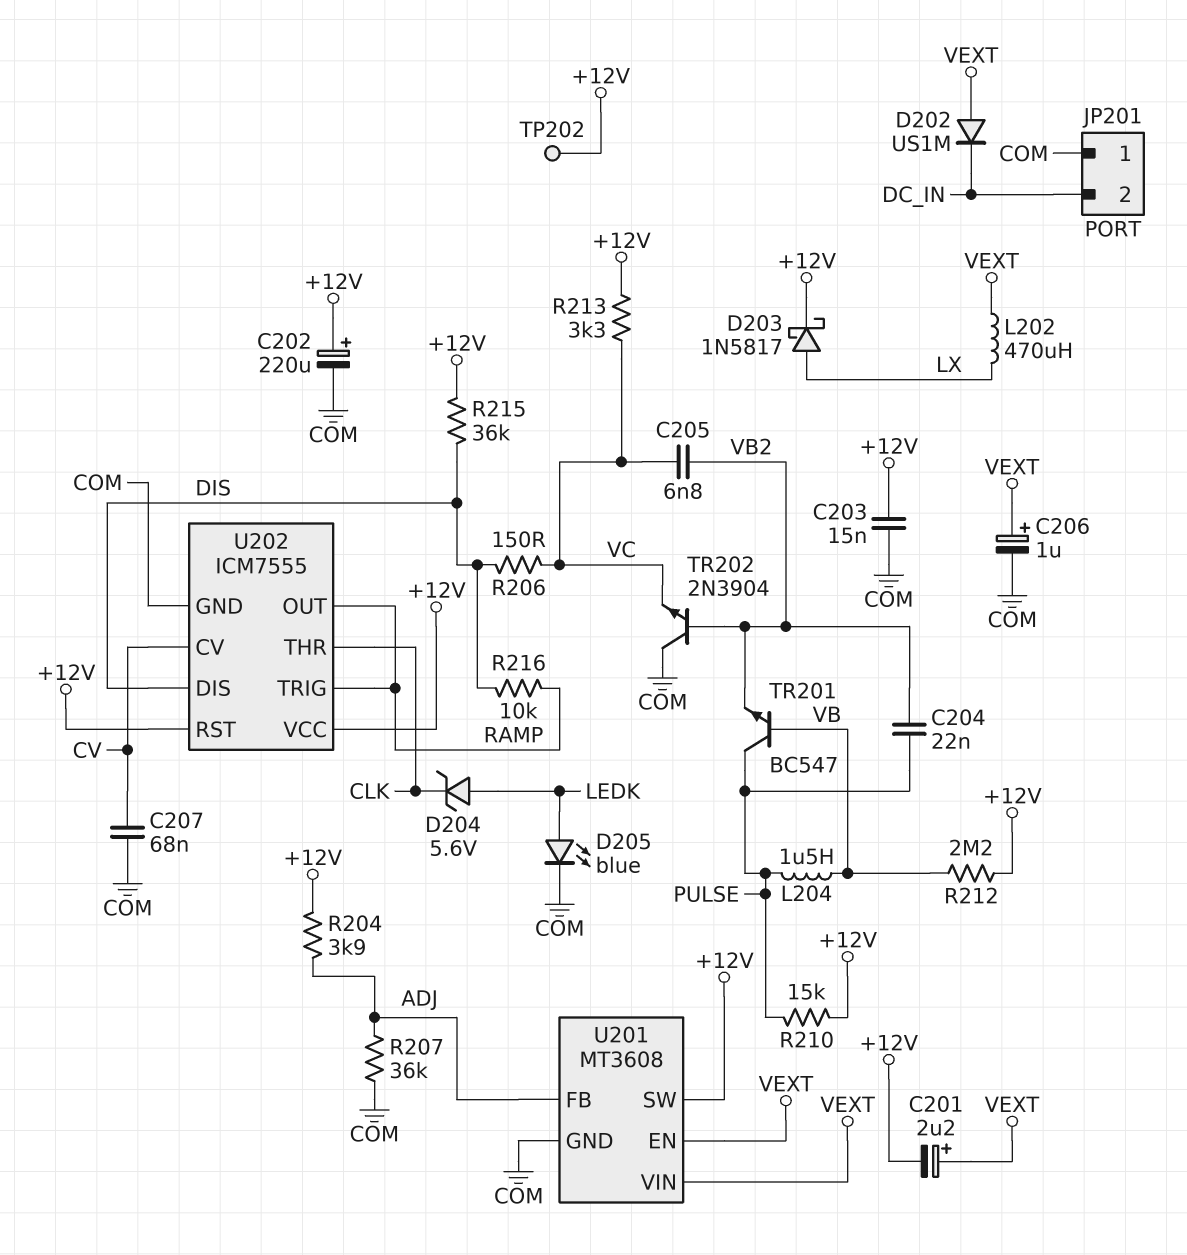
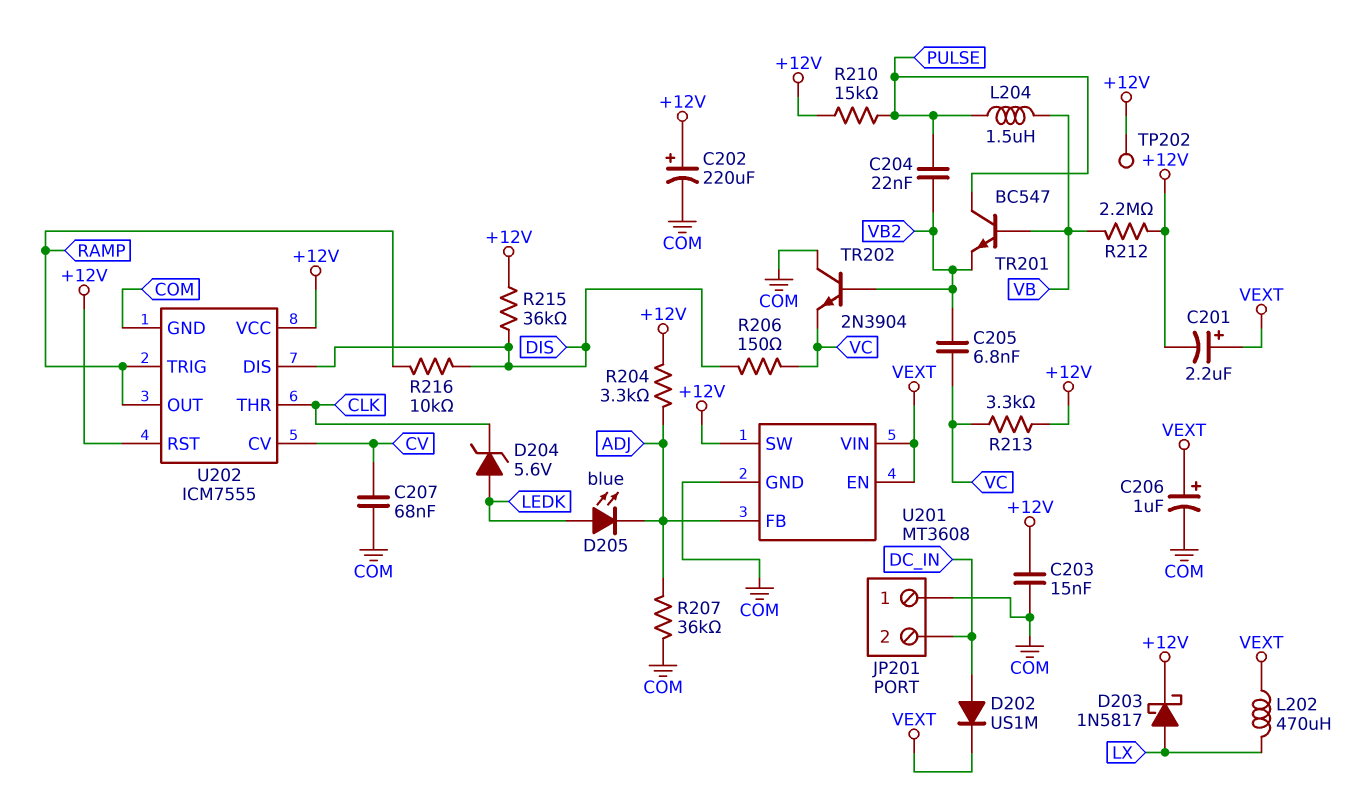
D202: diode US1M (A VEXT, K DC_IN) -> diode US1M (A DC_IN, K VEXT)
D205: LED blue (A LEDK, K COM) -> LED blue (A LEDK, K ADJ)
R204: 3.9k (+12V, ADJ) -> 3.3k (+12V, ADJ)

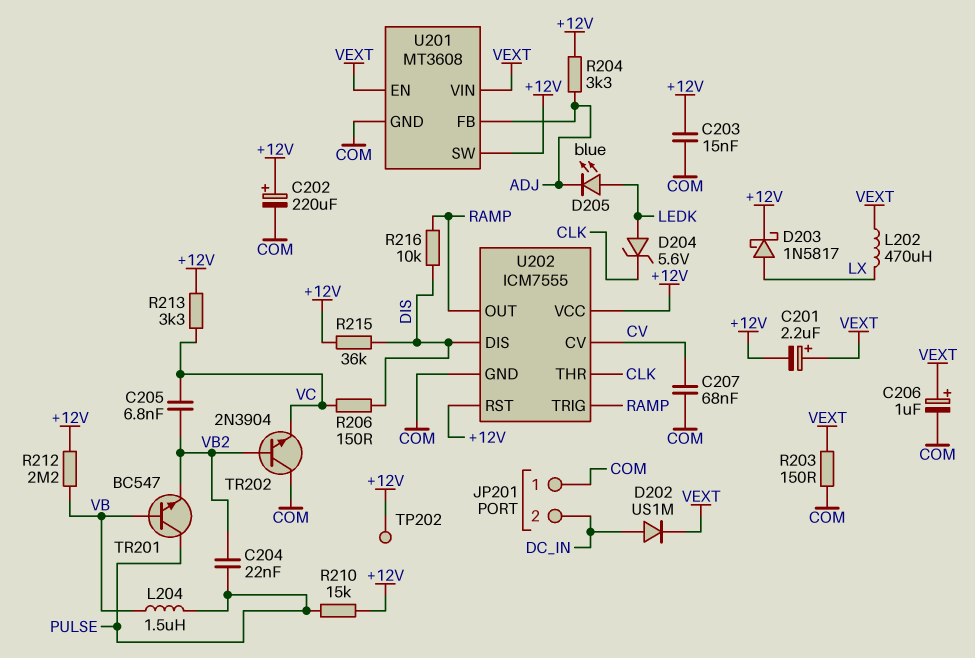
R203: none -> 150 (COM, VEXT)
R207: 36k (ADJ, COM) -> none

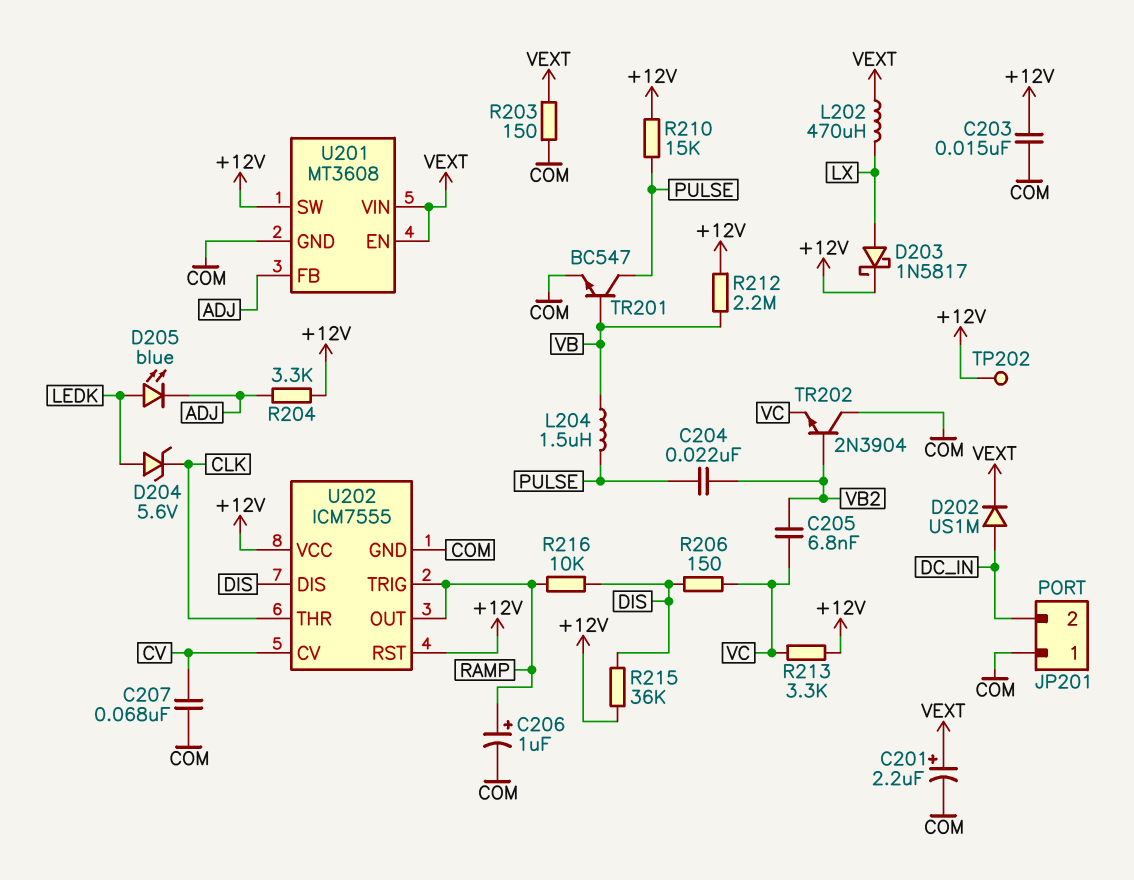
C201: 2.2uF (plus VEXT, minus +12V) -> 2.2uF (plus VEXT, minus COM)
C202: 220uF (plus +12V, minus COM) -> none
C206: 1uF (plus VEXT, minus COM) -> 1uF (plus RAMP, minus COM)
TR201: NPN BC547 (B VB, C PULSE, E VB2) -> NPN BC547 (B VB, C PULSE, E COM)

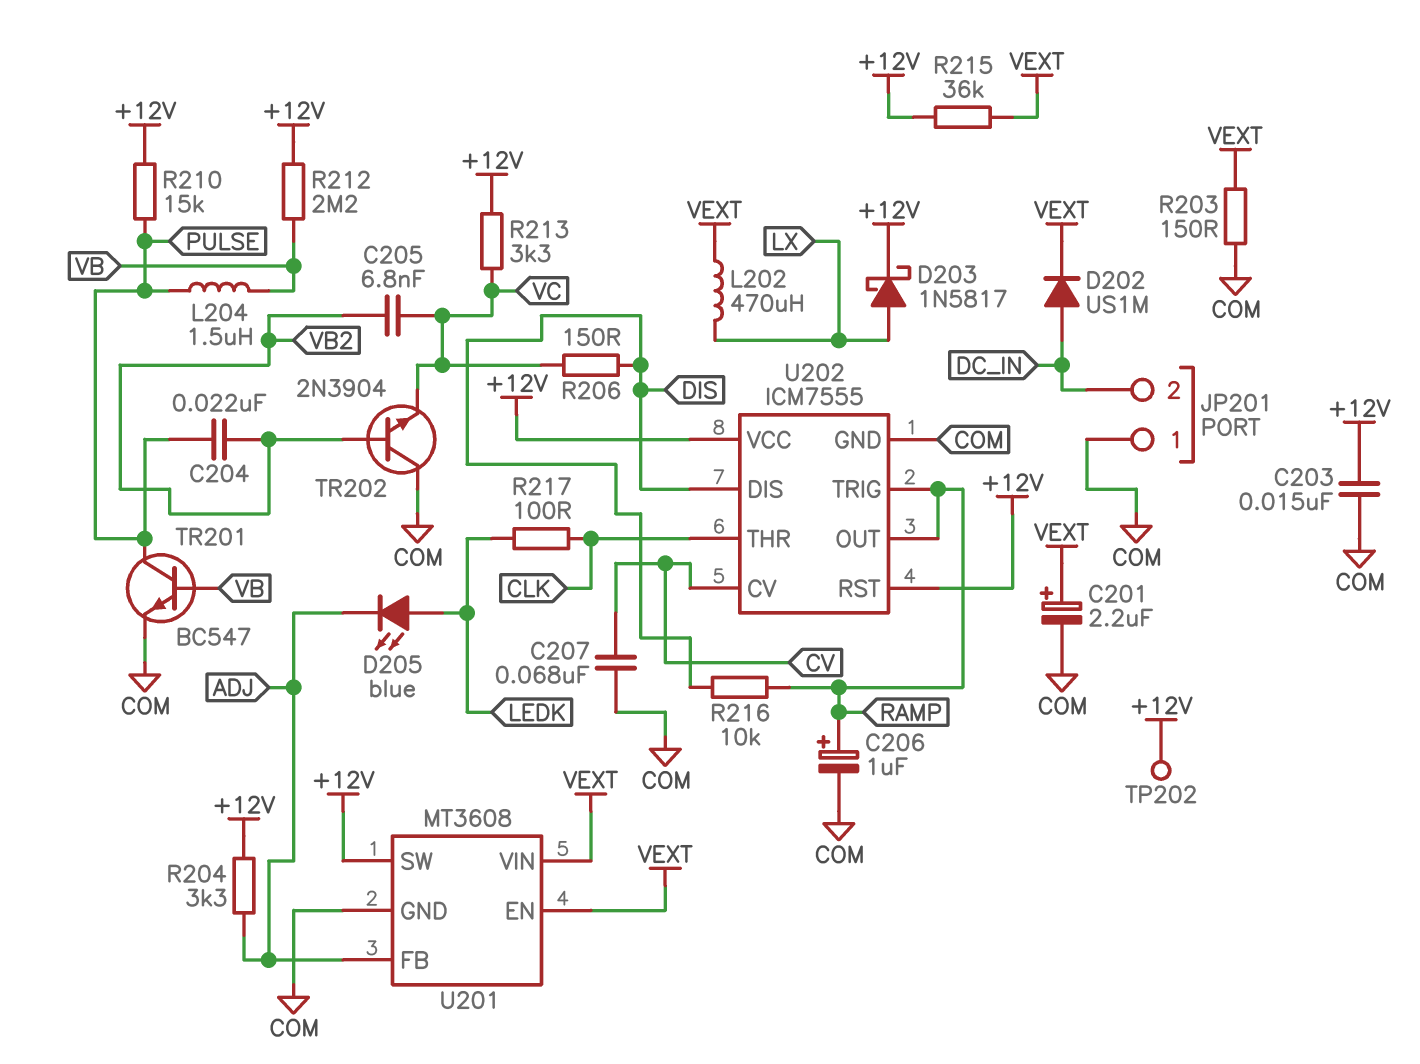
D204: zener 5.6V (A LEDK, K CLK) -> none
R215: 36k (+12V, DIS) -> 36k (+12V, VEXT)
R217: none -> 100 (CLK, LEDK)

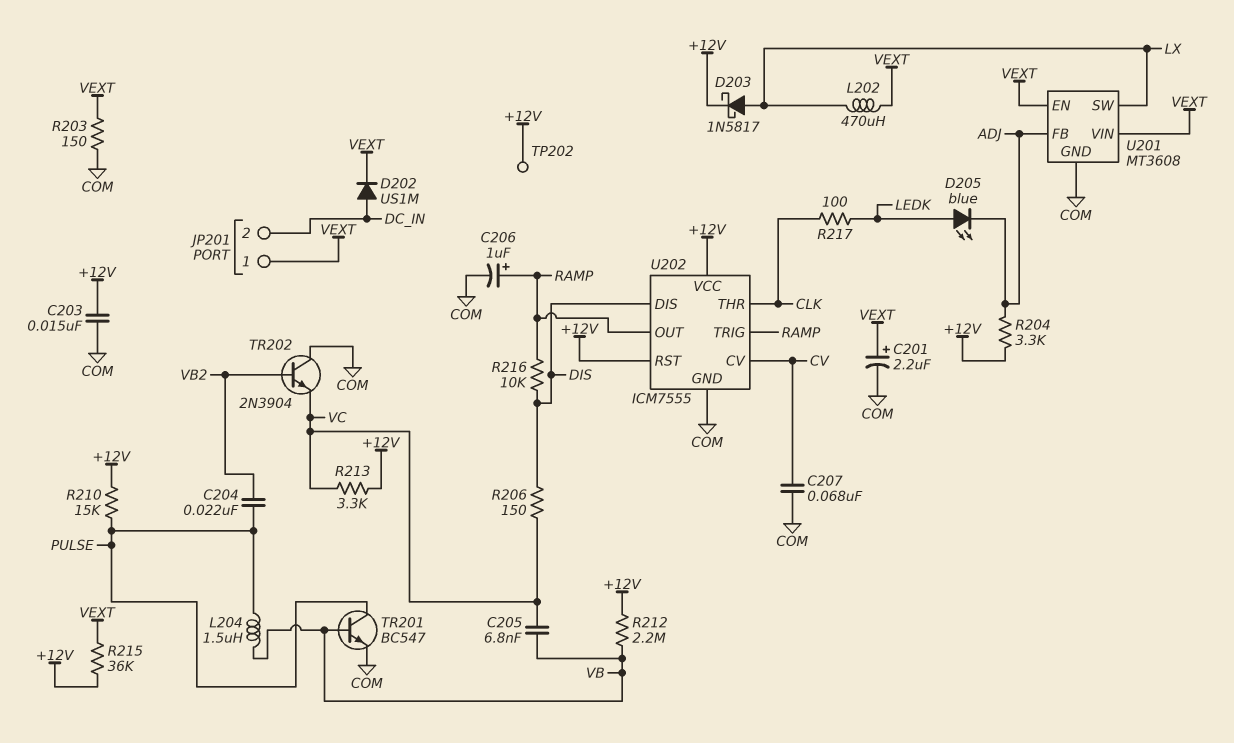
C205: 6.8nF (VB2, VC) -> 6.8nF (VB, VC)
JP201 pin 1: COM -> VEXT
U201 pin SW: +12V -> LX

